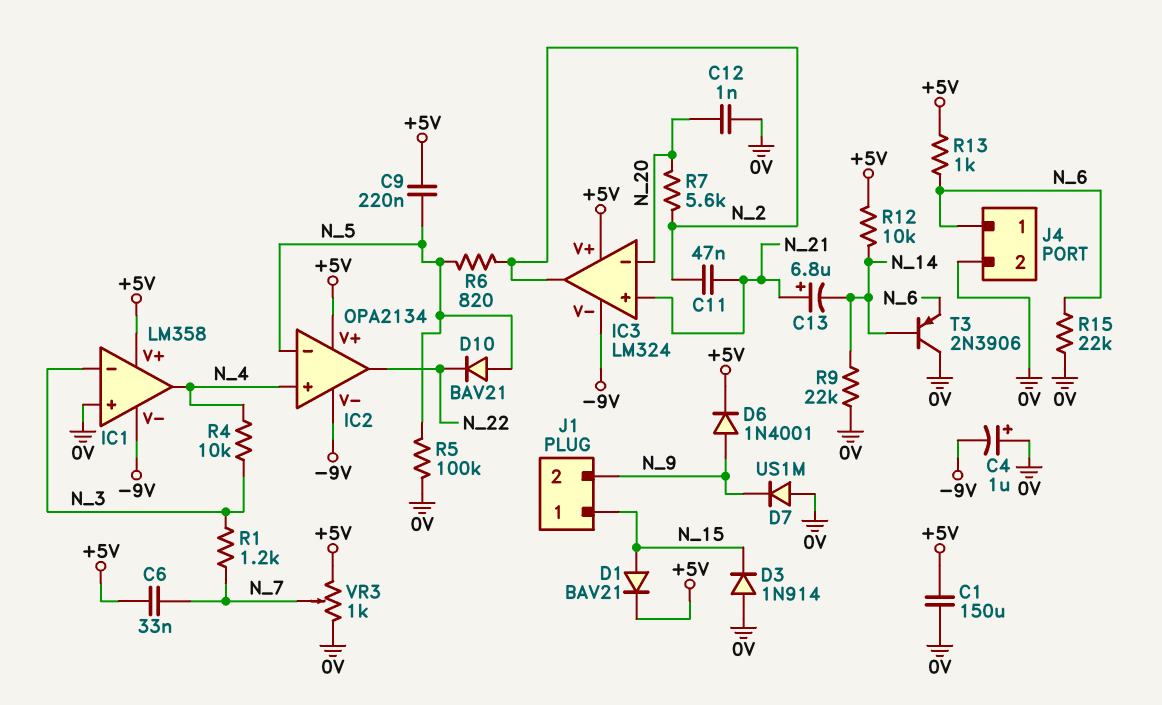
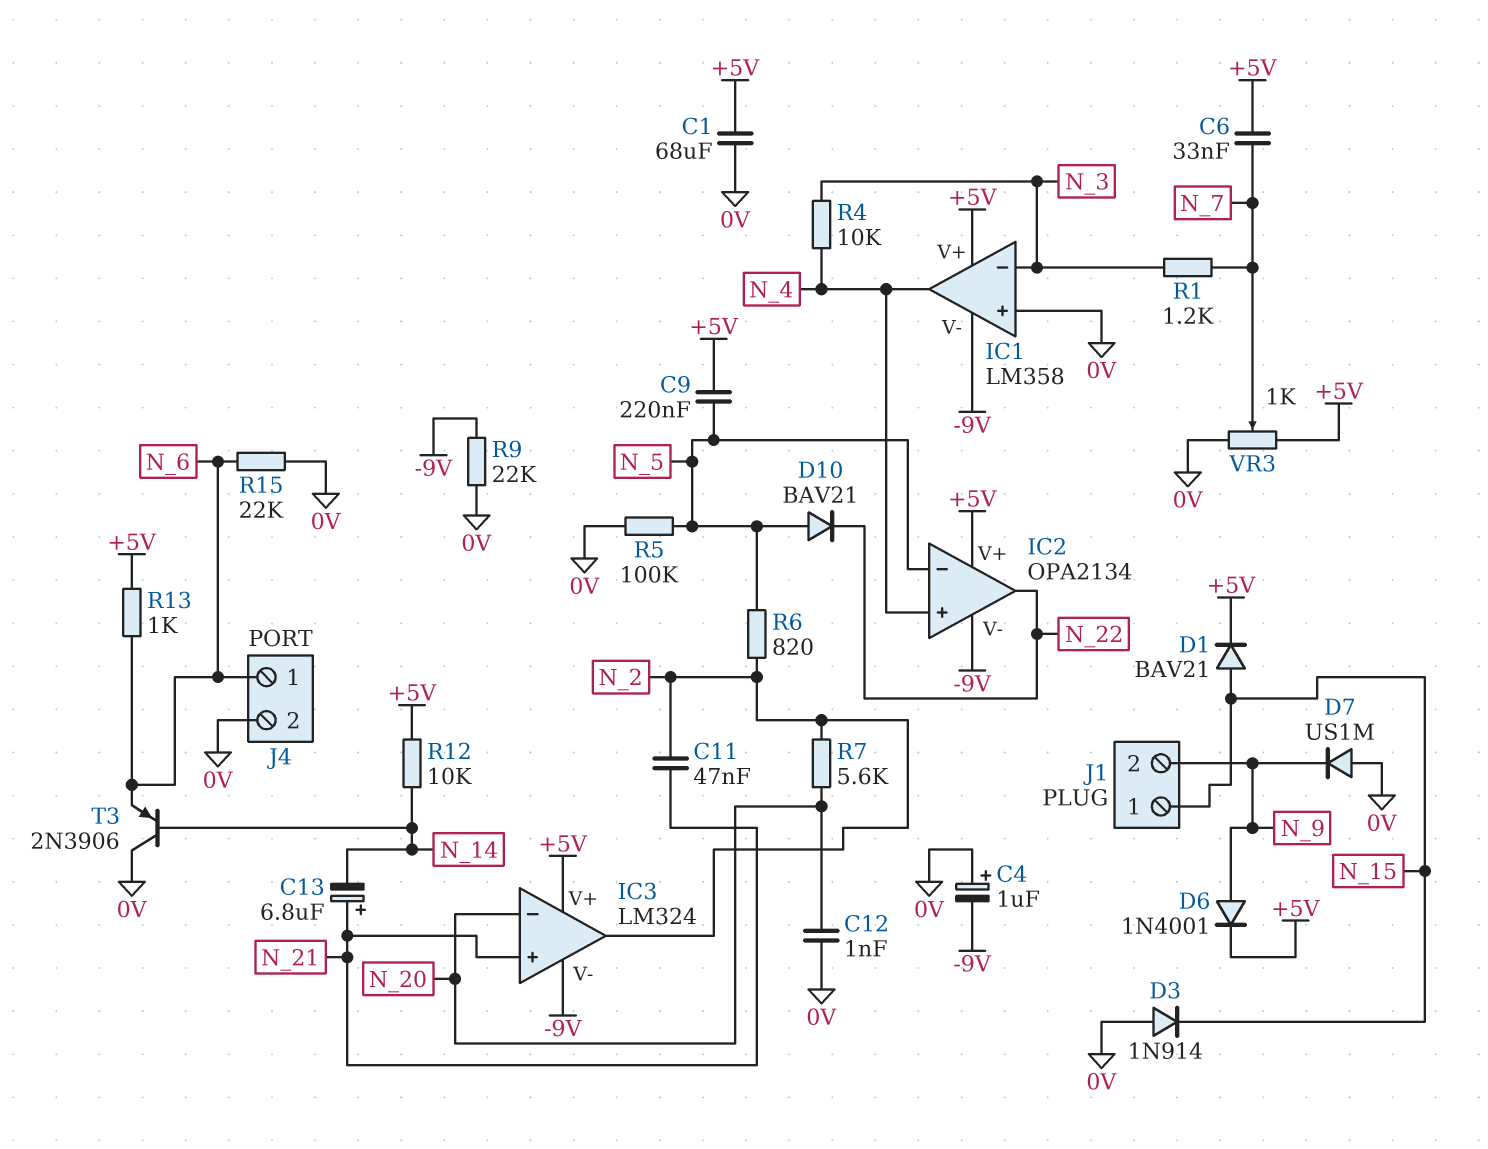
C1: 150uF (+5V, 0V) -> 68uF (+5V, 0V)
R9: 22k (0V, N_14) -> 22k (-9V, 0V)

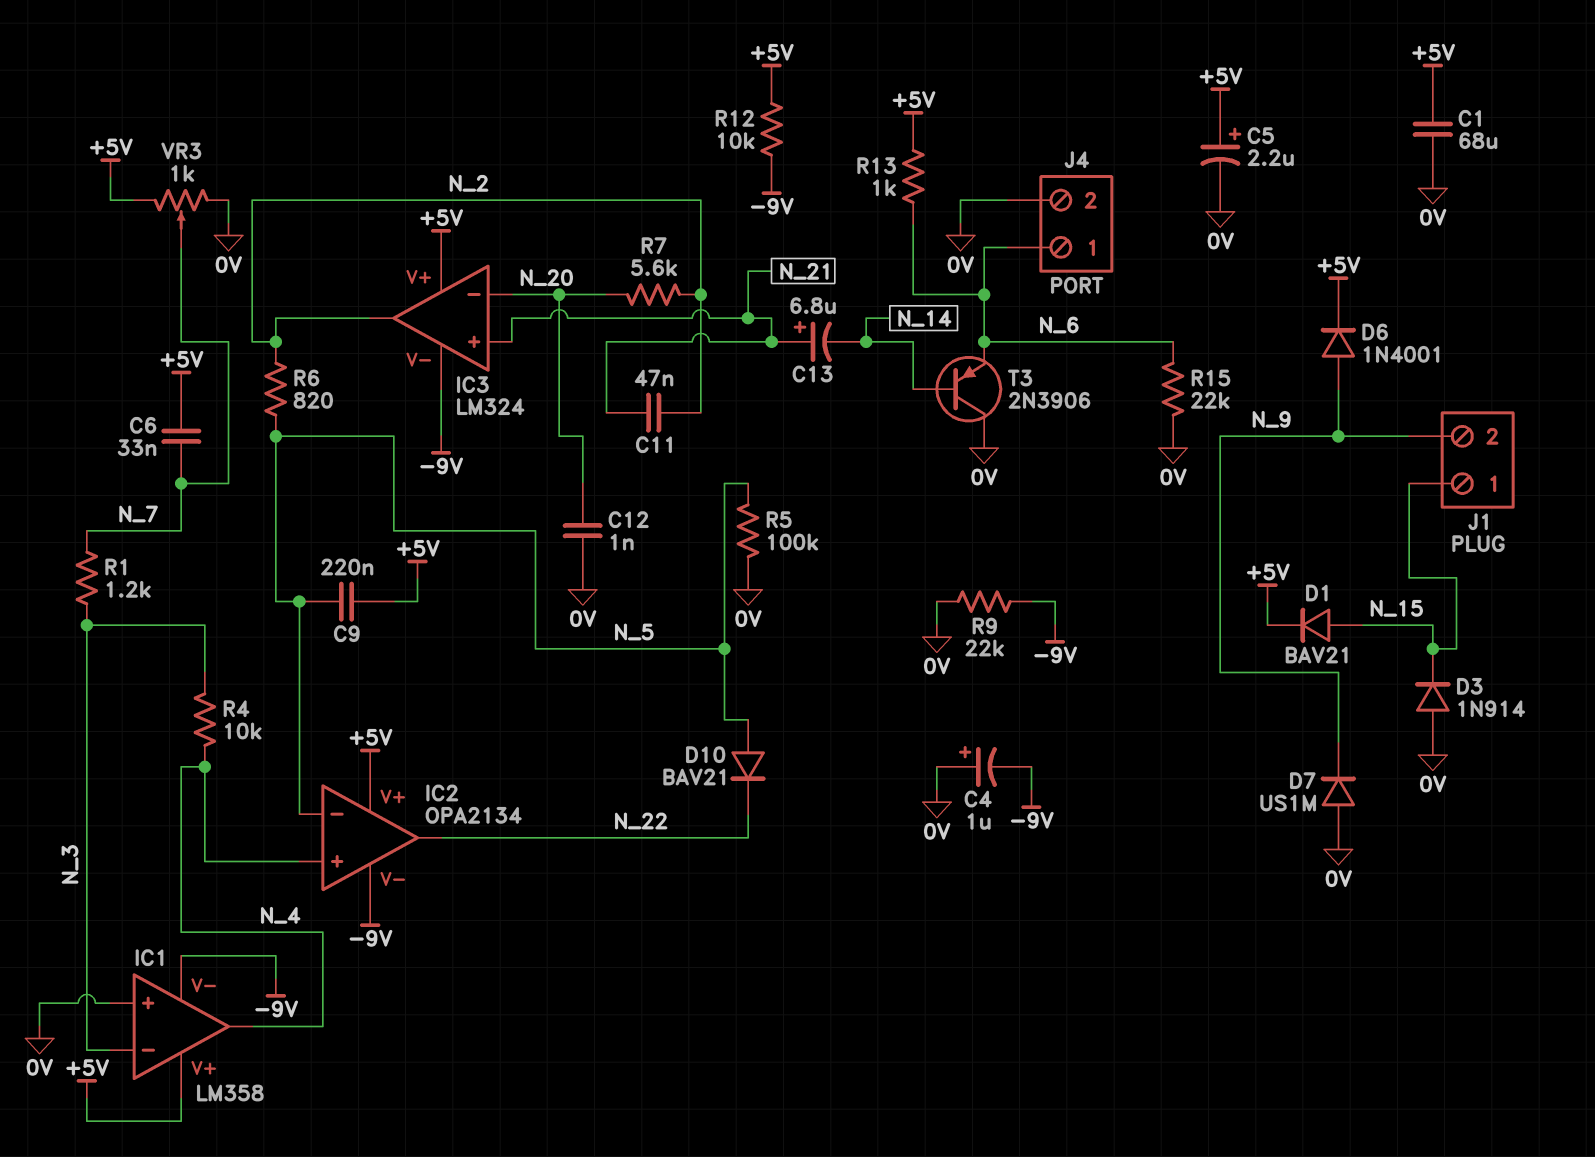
C5: none -> 2.2uF (plus +5V, minus 0V)
R12: 10k (+5V, N_14) -> 10k (+5V, -9V)

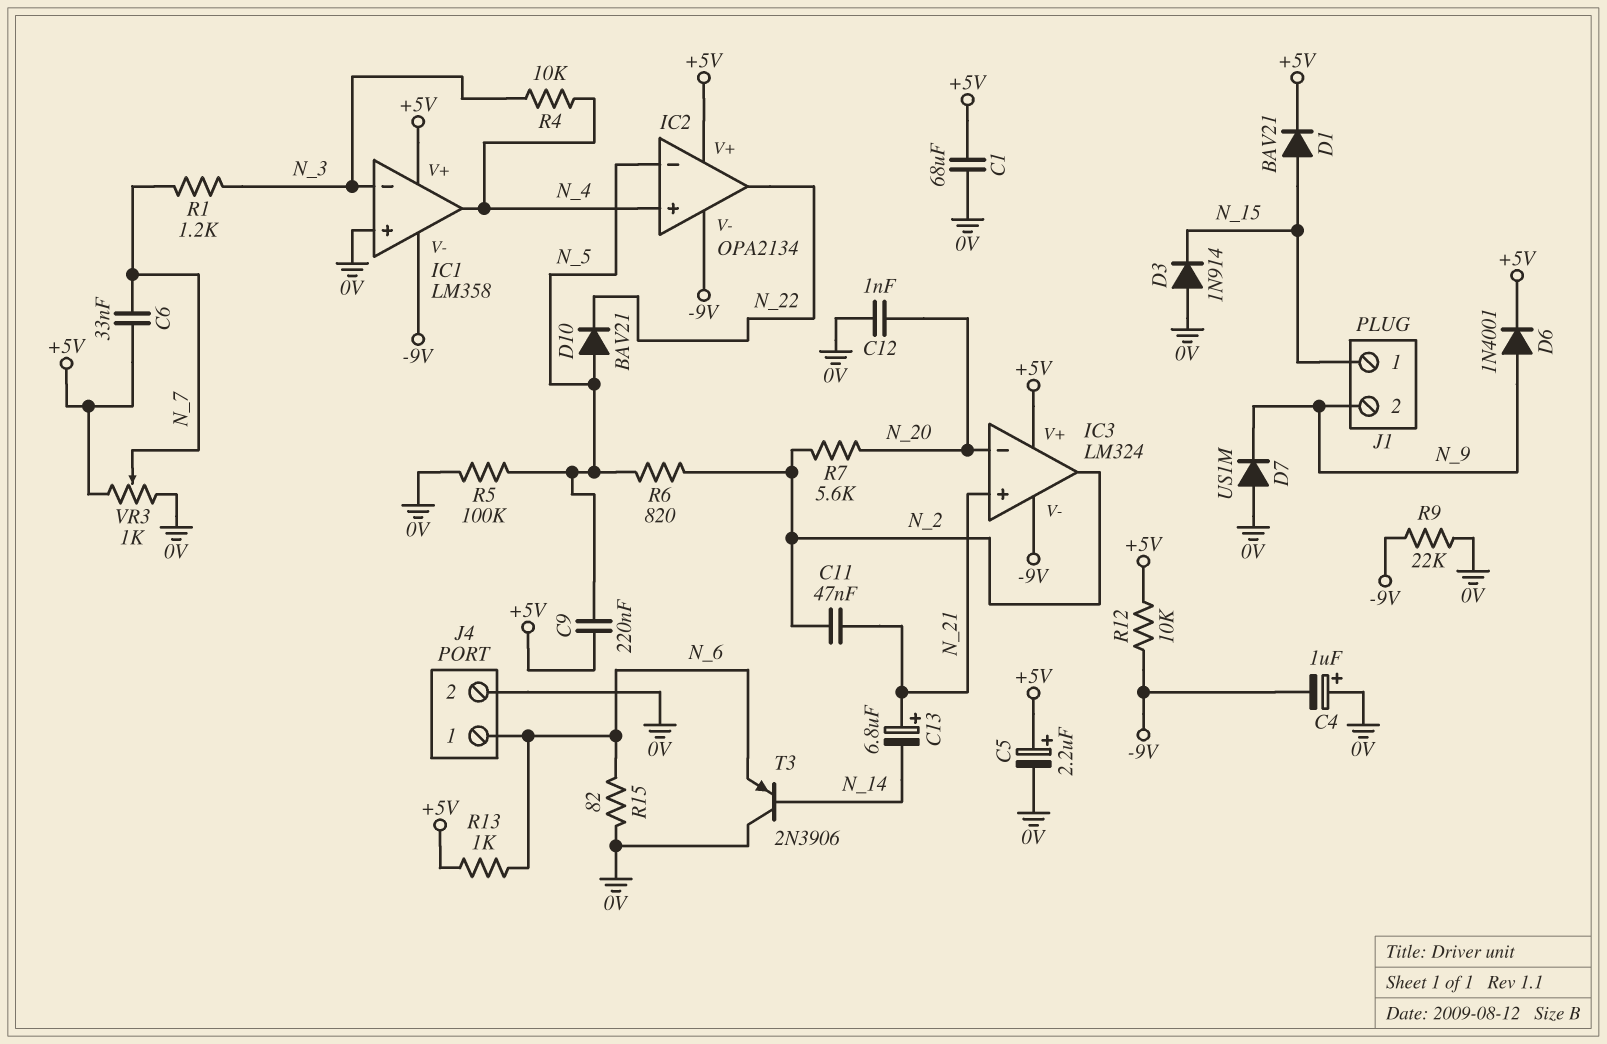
R15: 22k (0V, N_6) -> 82 (0V, N_6)

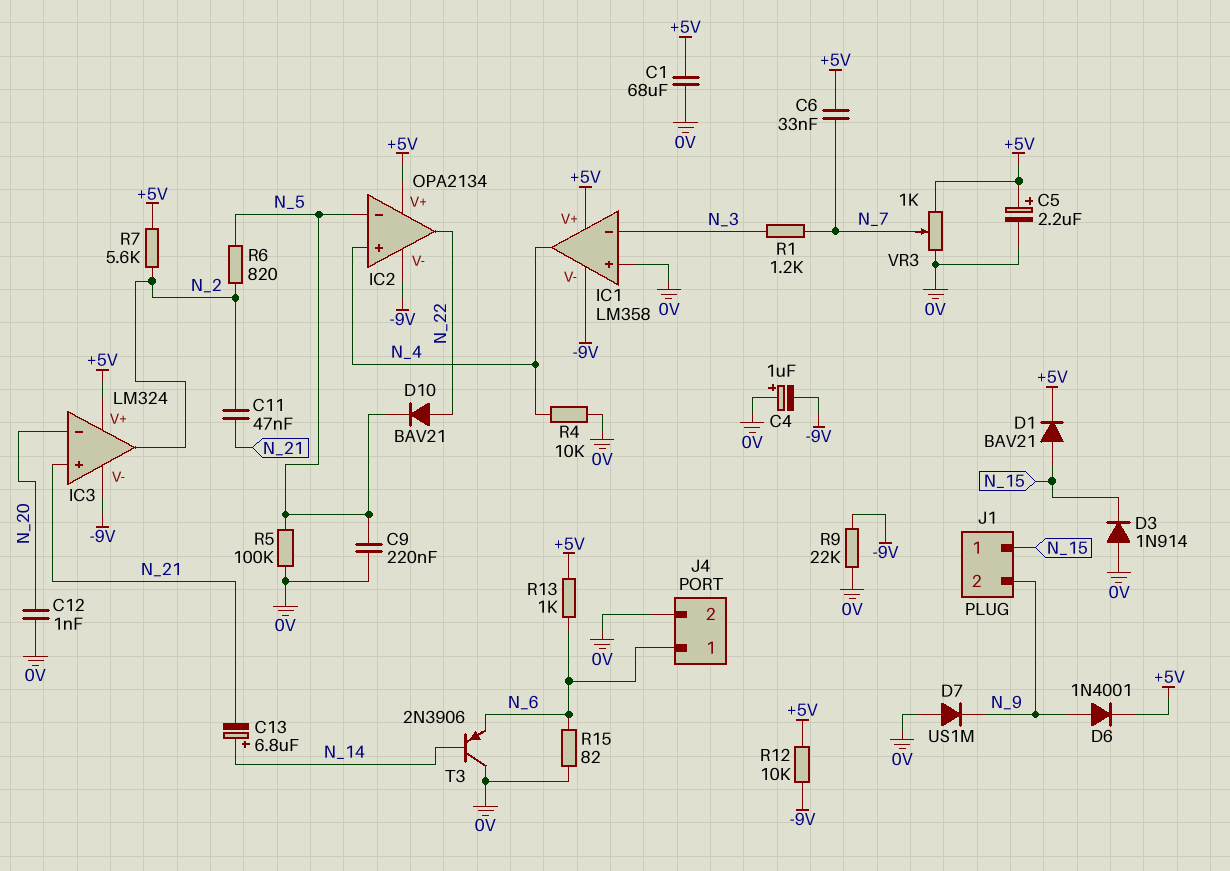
C9: 220nF (+5V, N_5) -> 220nF (0V, N_5)
C13: 6.8uF (plus N_21, minus N_14) -> 6.8uF (plus N_14, minus N_21)
D10: diode BAV21 (A N_5, K N_22) -> diode BAV21 (A N_22, K N_5)
R4: 10k (N_3, N_4) -> 10k (0V, N_4)
R7: 5.6k (N_2, N_20) -> 5.6k (+5V, N_2)

